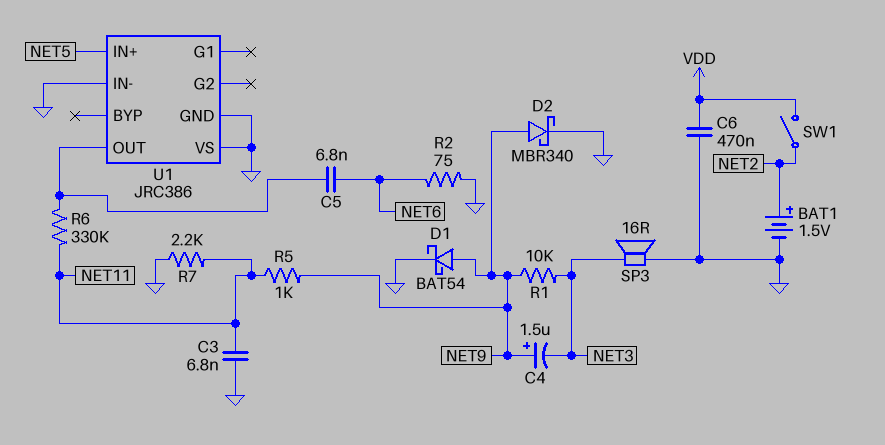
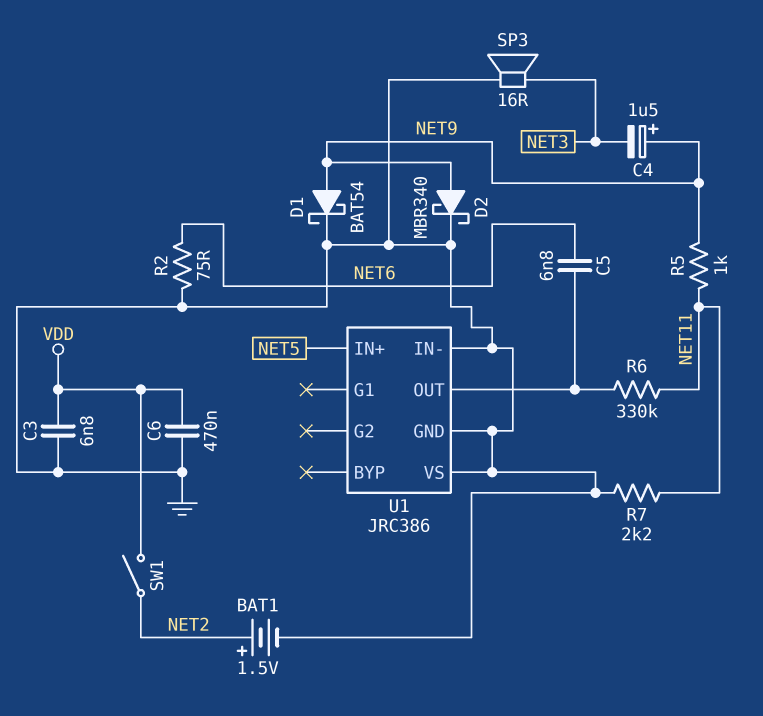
C3: 6.8nF (GND, NET11) -> 6.8nF (GND, VDD)
R1: 10k (NET3, NET9) -> none

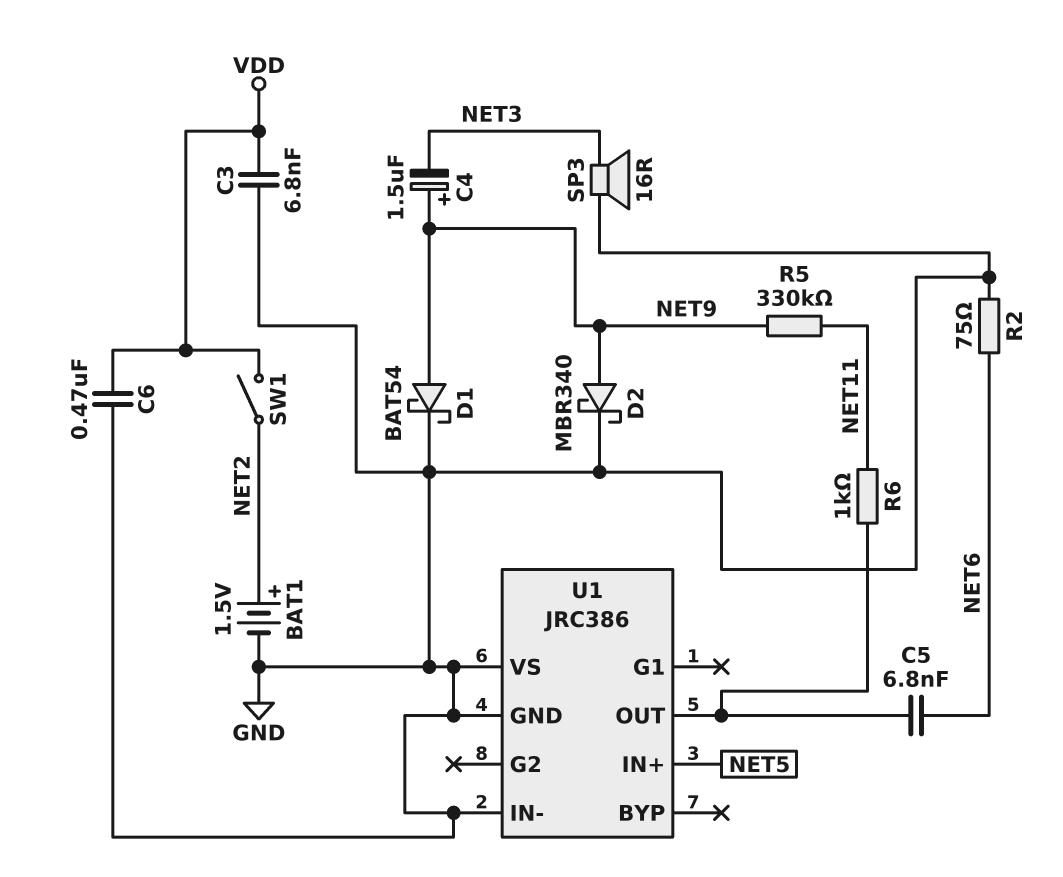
R5: 1k (NET9, NET11) -> 330k (NET9, NET11)
R6: 330k (NET11, U1/OUT) -> 1k (NET11, U1/OUT)
R7: 2.2k (GND, NET11) -> none

